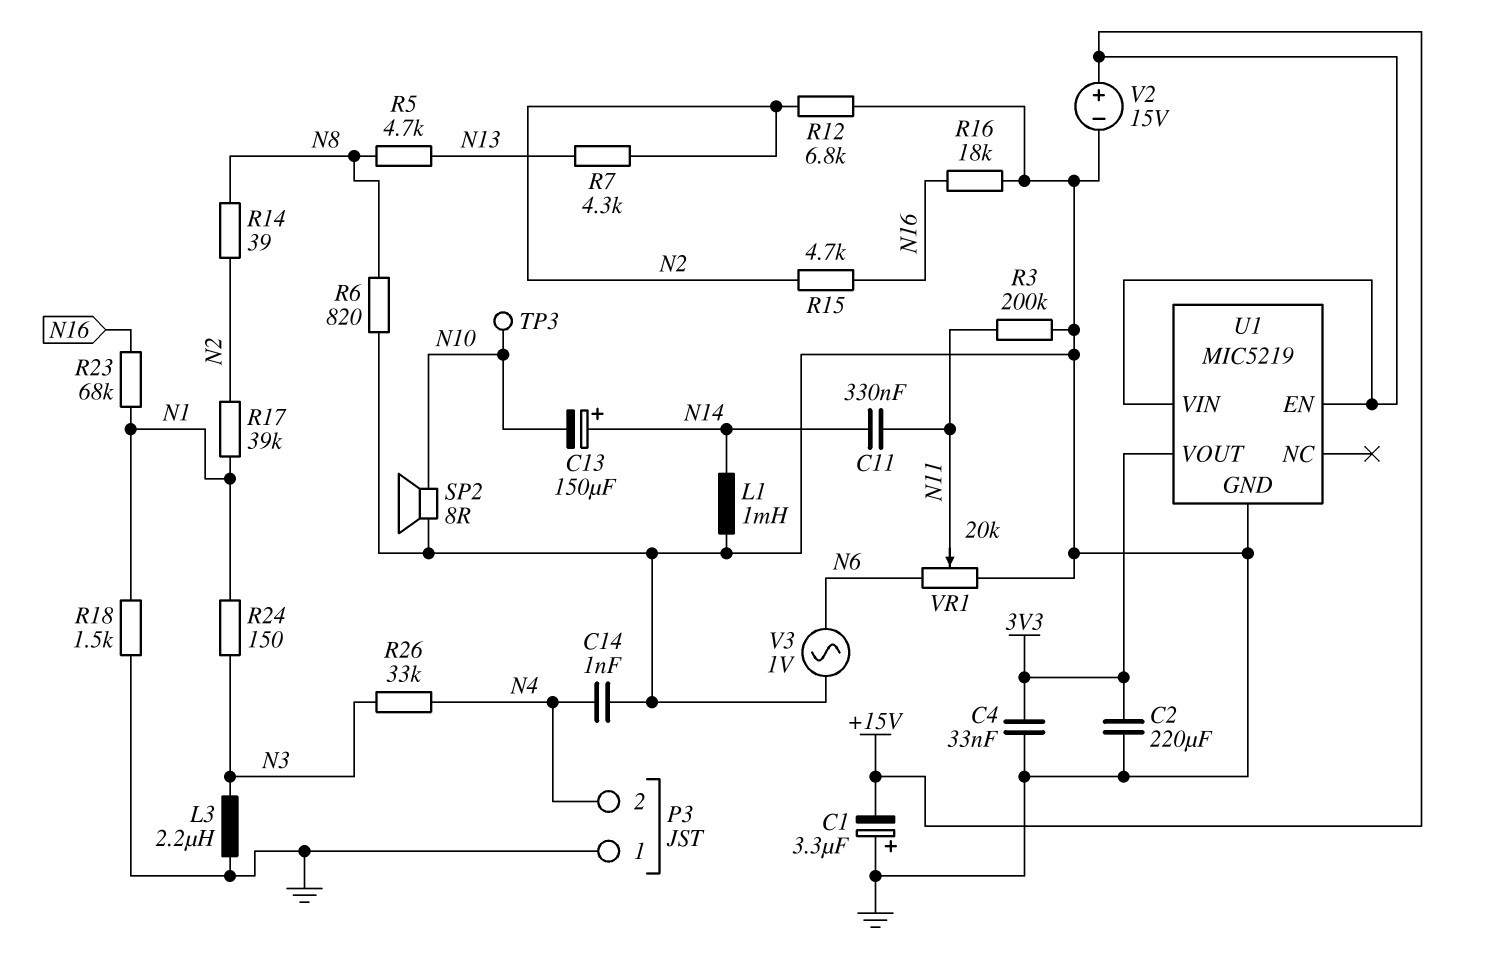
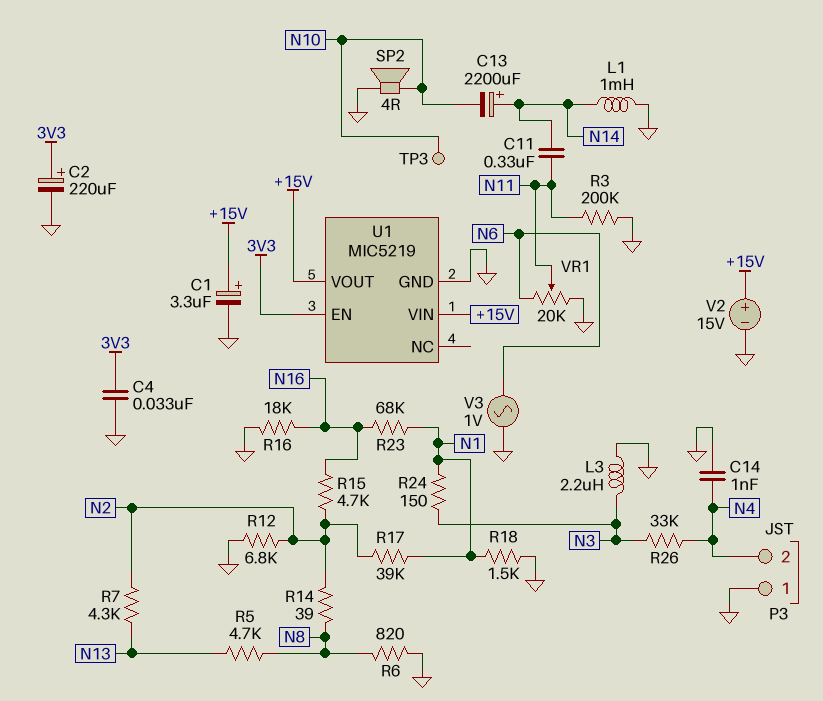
C1: 3.3uF (plus GND, minus +15V) -> 3.3uF (plus +15V, minus GND)
C2: 220uF (3V3, GND) -> 220uF (plus 3V3, minus GND)
C13: 150uF (plus N14, minus N10) -> 2200uF (plus N14, minus N10)
SP2: speaker 8R (GND, N10) -> speaker 4R (GND, N10)
U1 pin EN: +15V -> 3V3
U1 pin VOUT: 3V3 -> +15V

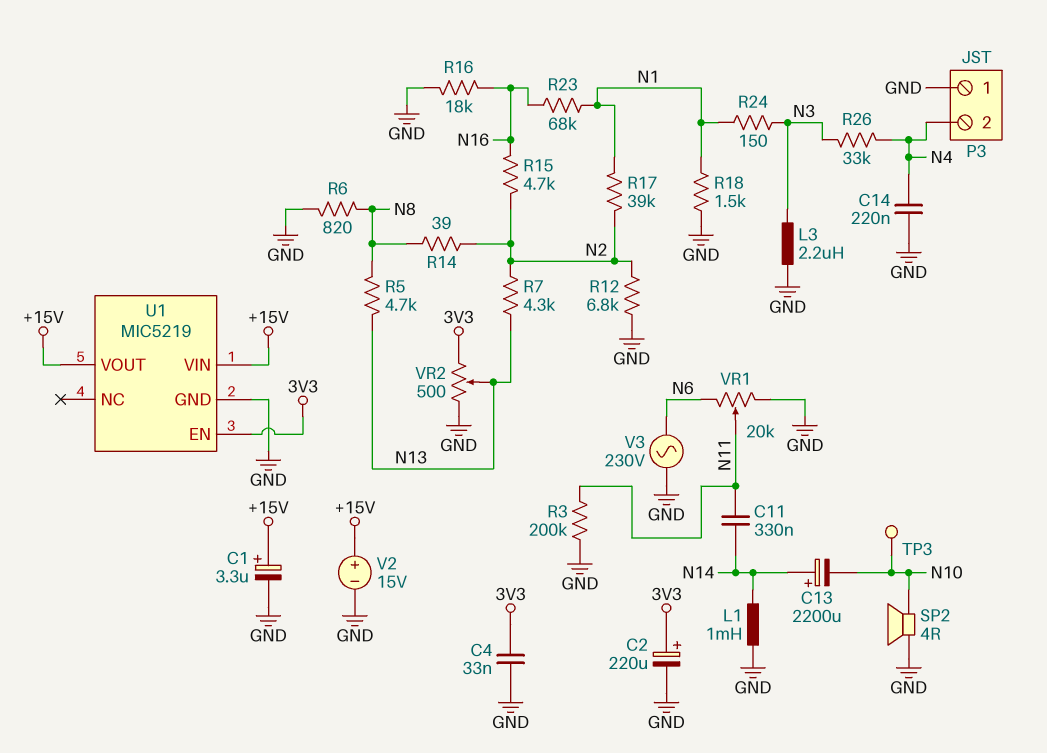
C14: 1nF (GND, N4) -> 220nF (GND, N4)
V3: AC 1V (GND, N6) -> AC 230V (GND, N6)
VR2: none -> 500 (3V3, GND, wiper N13)

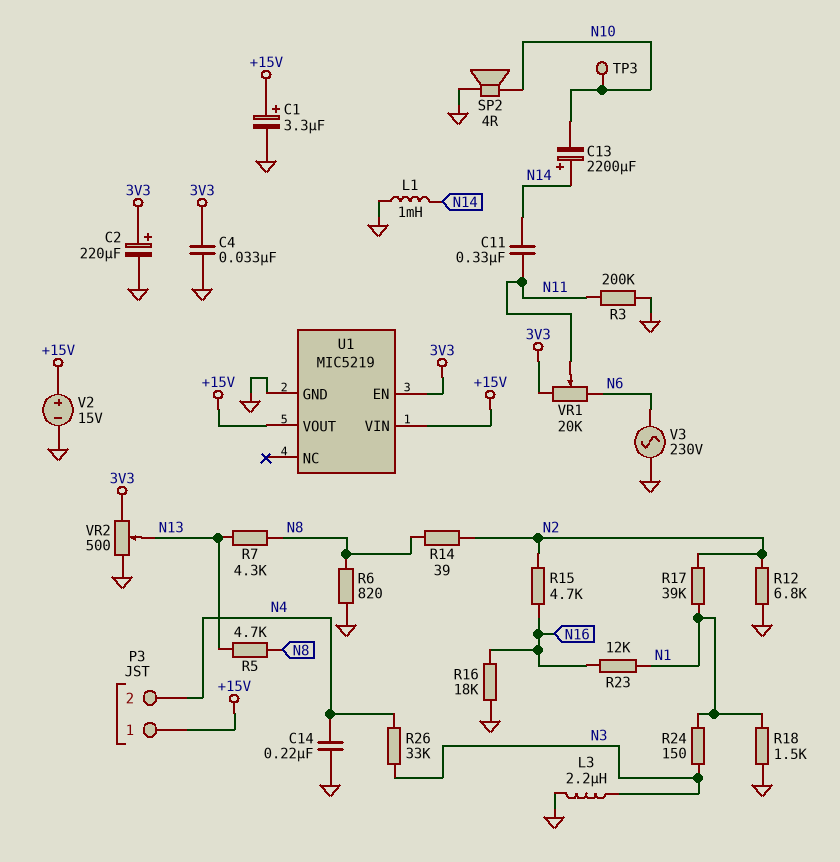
P3 pin 1: GND -> +15V
R7: 4.3k (N2, N13) -> 4.3k (N8, N13)
R23: 68k (N1, N16) -> 12k (N1, N16)
VR1: 20k (GND, N6, wiper N11) -> 20k (3V3, N6, wiper N11)

